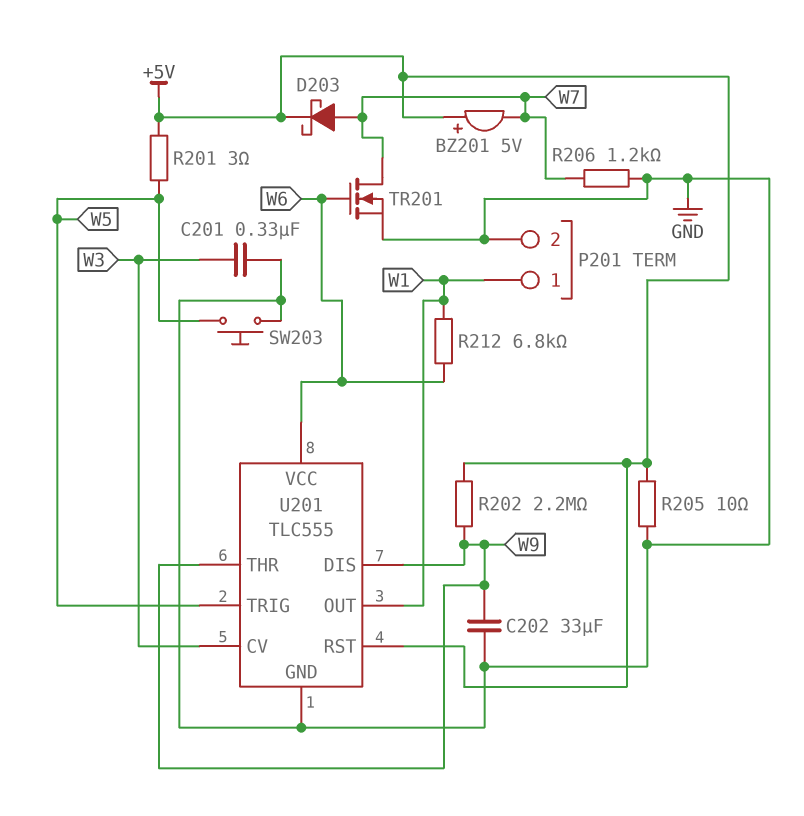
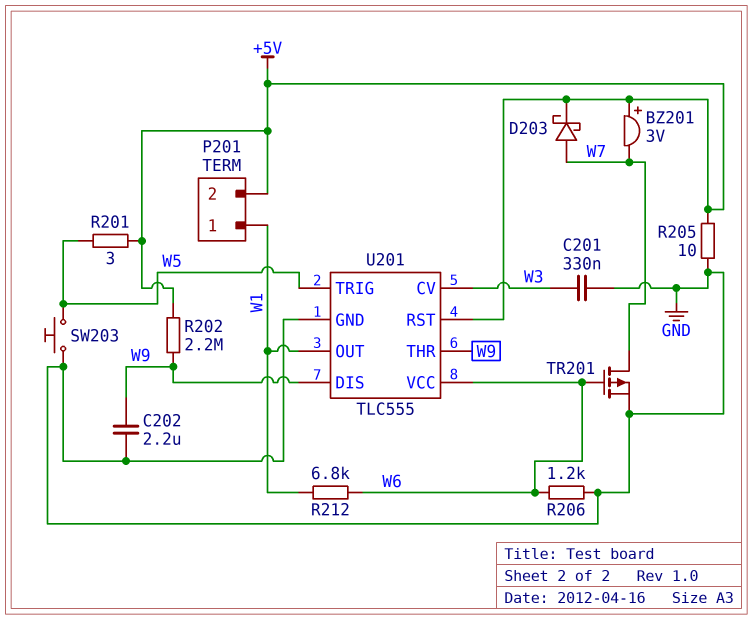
BZ201: buzzer 5V (plus +5V, minus W7) -> buzzer 3V (plus +5V, minus W7)
C202: 33uF (GND, W9) -> 2.2uF (GND, W9)
P201 pin 2: GND -> +5V
R206: 1.2k (GND, W7) -> 1.2k (GND, W6)
TR201: NMOS (G W6, D W7, S GND) -> PMOS (G W6, D W7, S GND)

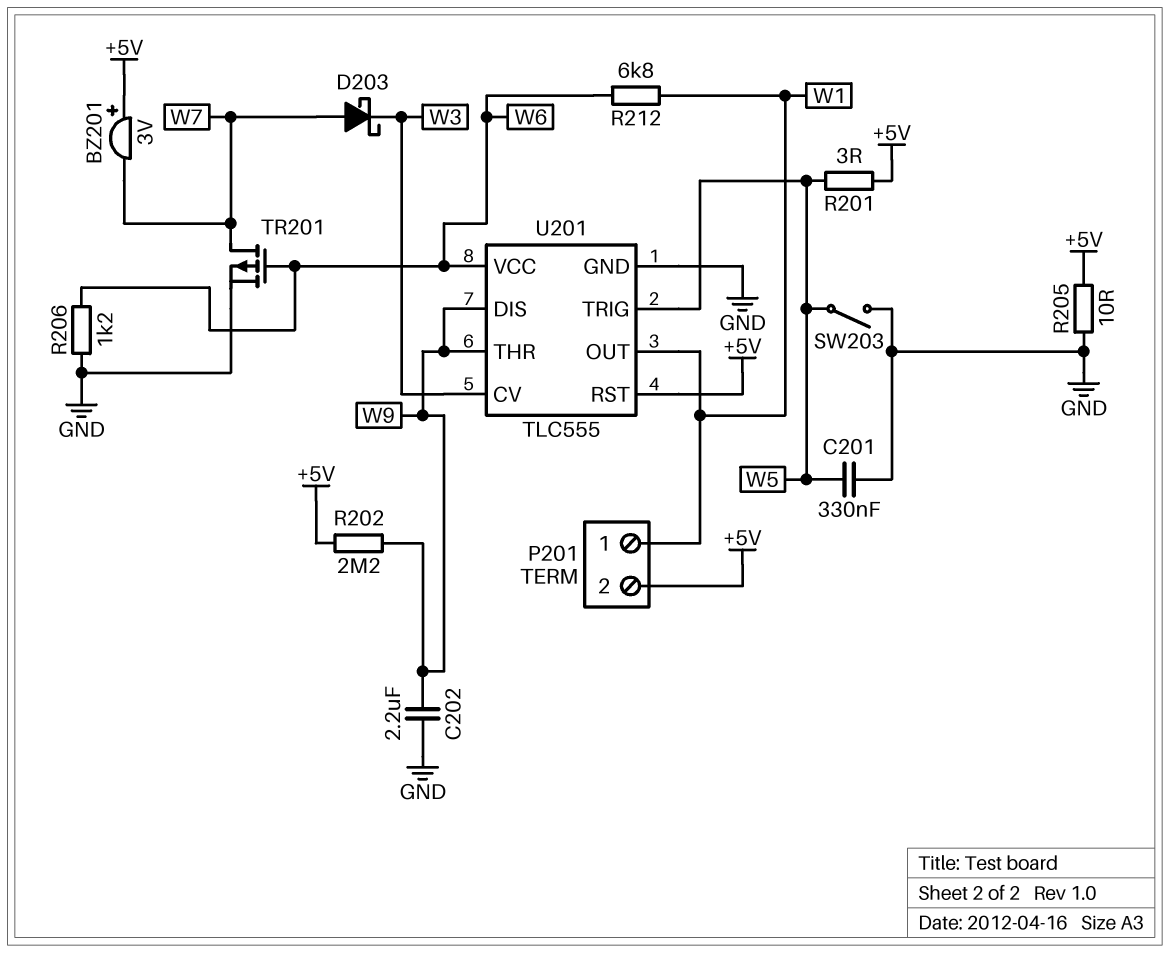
C201: 330nF (GND, W3) -> 330nF (GND, W5)
D203: schottky (A W7, K +5V) -> schottky (A W7, K W3)
SW203: button (GND, W5) -> switch (GND, W5)

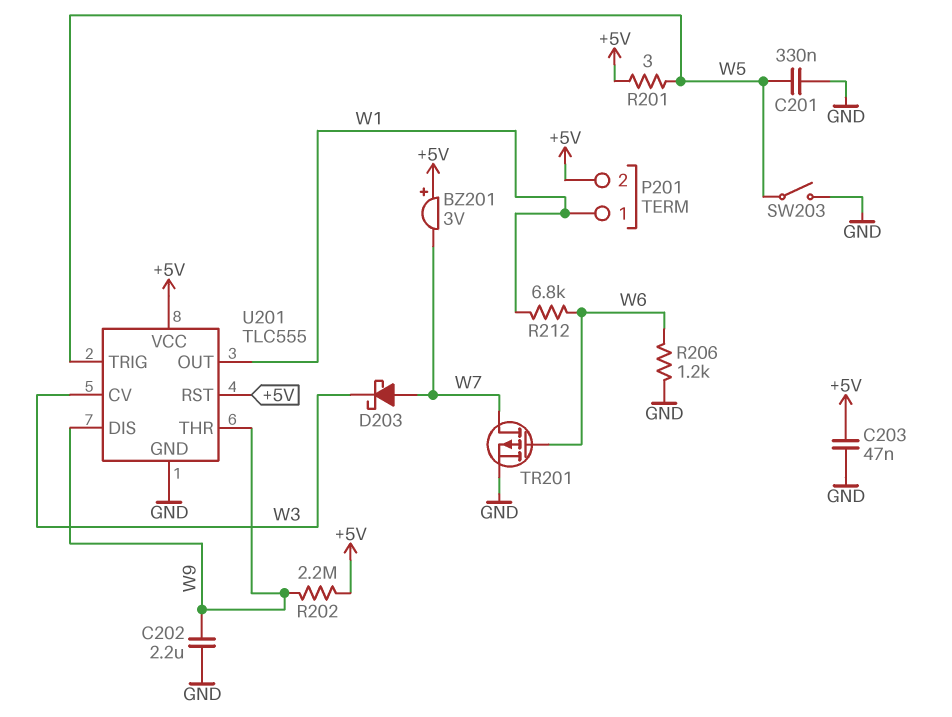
C203: none -> 47nF (+5V, GND)
R205: 10 (+5V, GND) -> none
U201 pin VCC: W6 -> +5V

